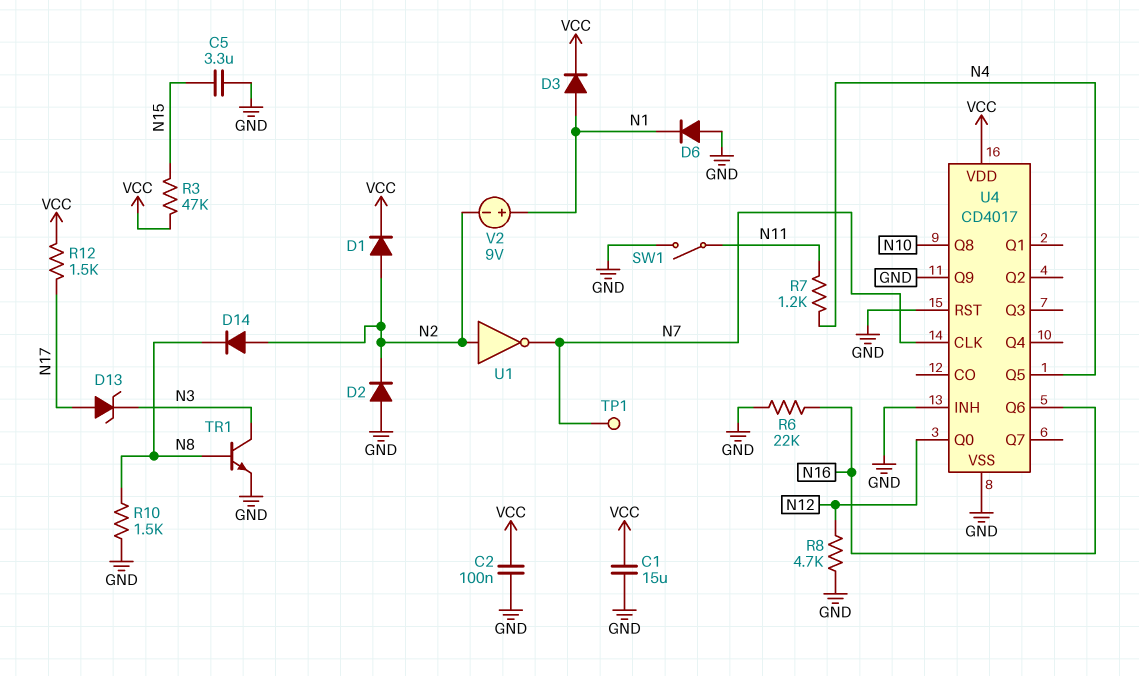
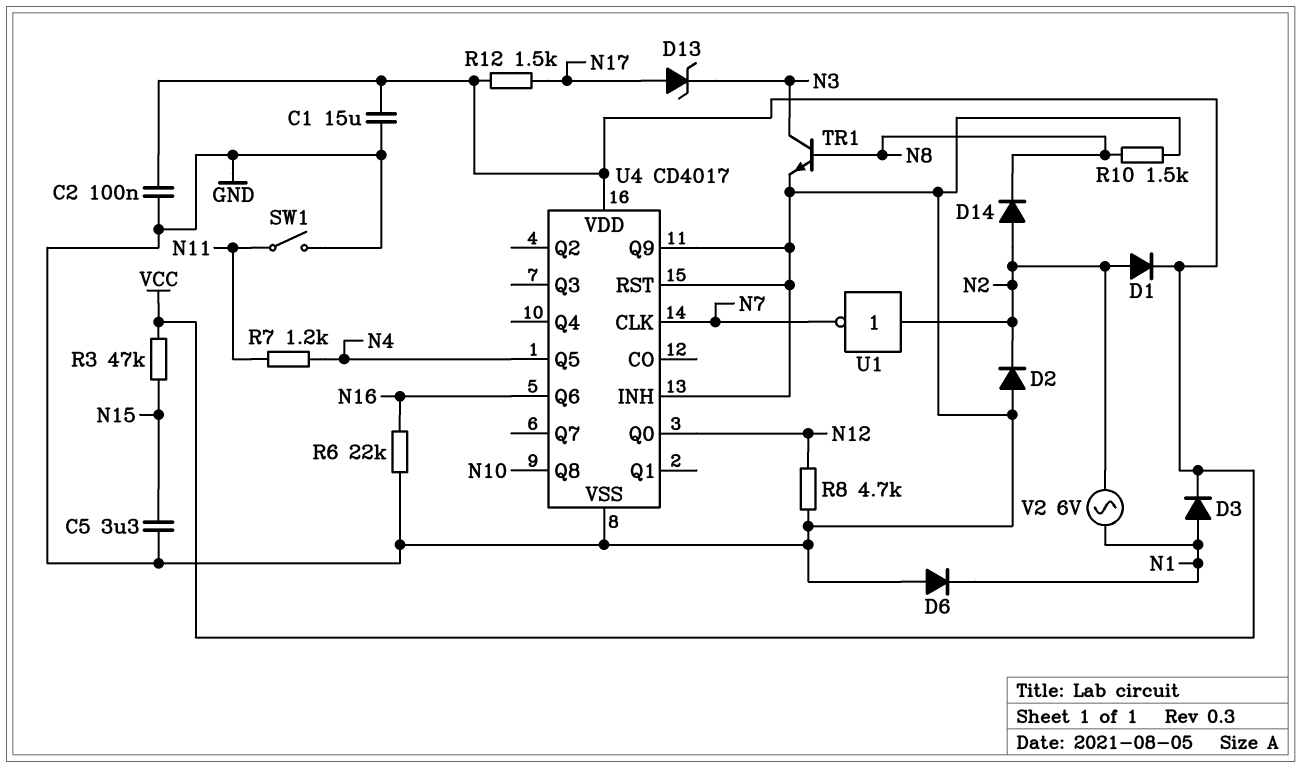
TP1: test point (N7) -> none
V2: 9V (plus N1, minus N2) -> AC 6V (N1, N2)

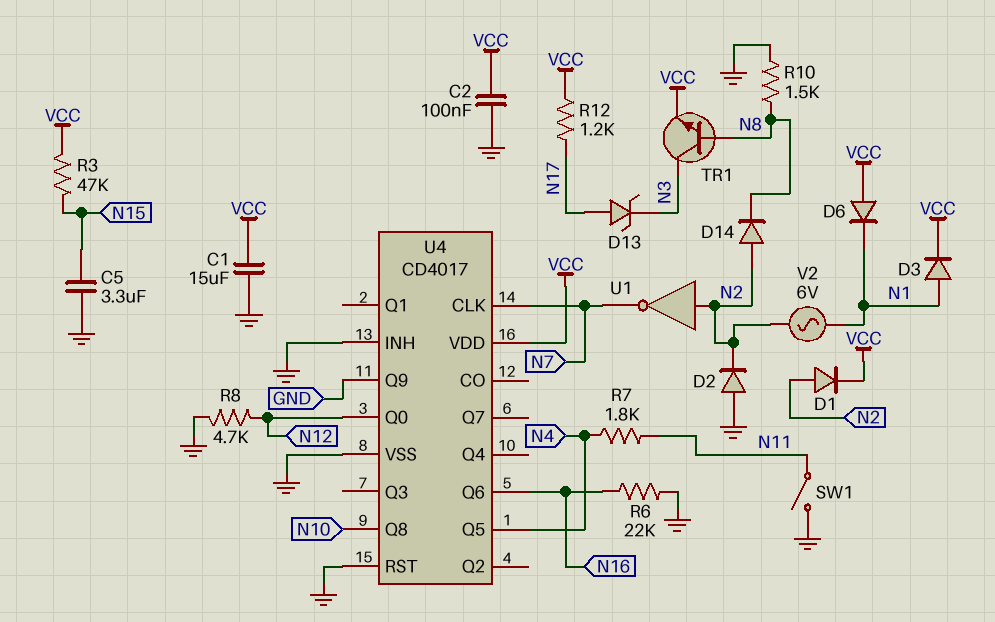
D6: diode (A GND, K N1) -> diode (A VCC, K N1)
R7: 1.2k (N4, N11) -> 1.8k (N4, N11)
R12: 1.5k (N17, VCC) -> 1.2k (N17, VCC)
TR1: NPN (B N8, C N3, E GND) -> NPN (B N8, C N3, E VCC)

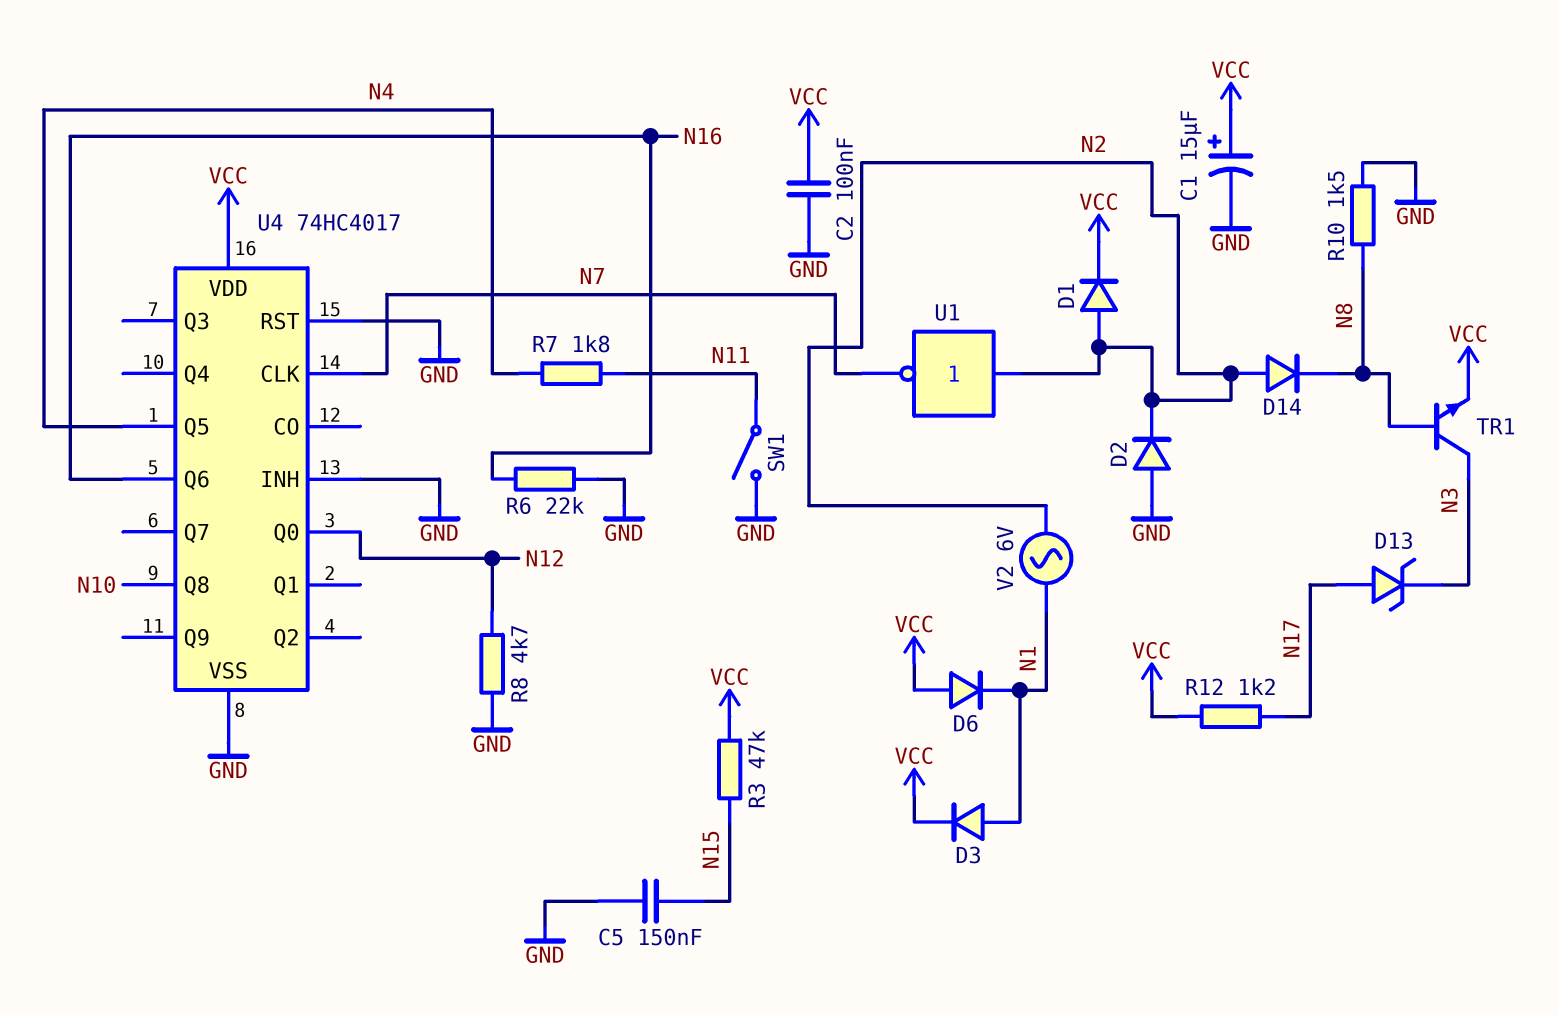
C1: 15uF (GND, VCC) -> 15uF (plus VCC, minus GND)
C5: 3.3uF (GND, N15) -> 150nF (GND, N15)
U4: CD4017 -> 74HC4017
U4 pin Q9: GND -> none

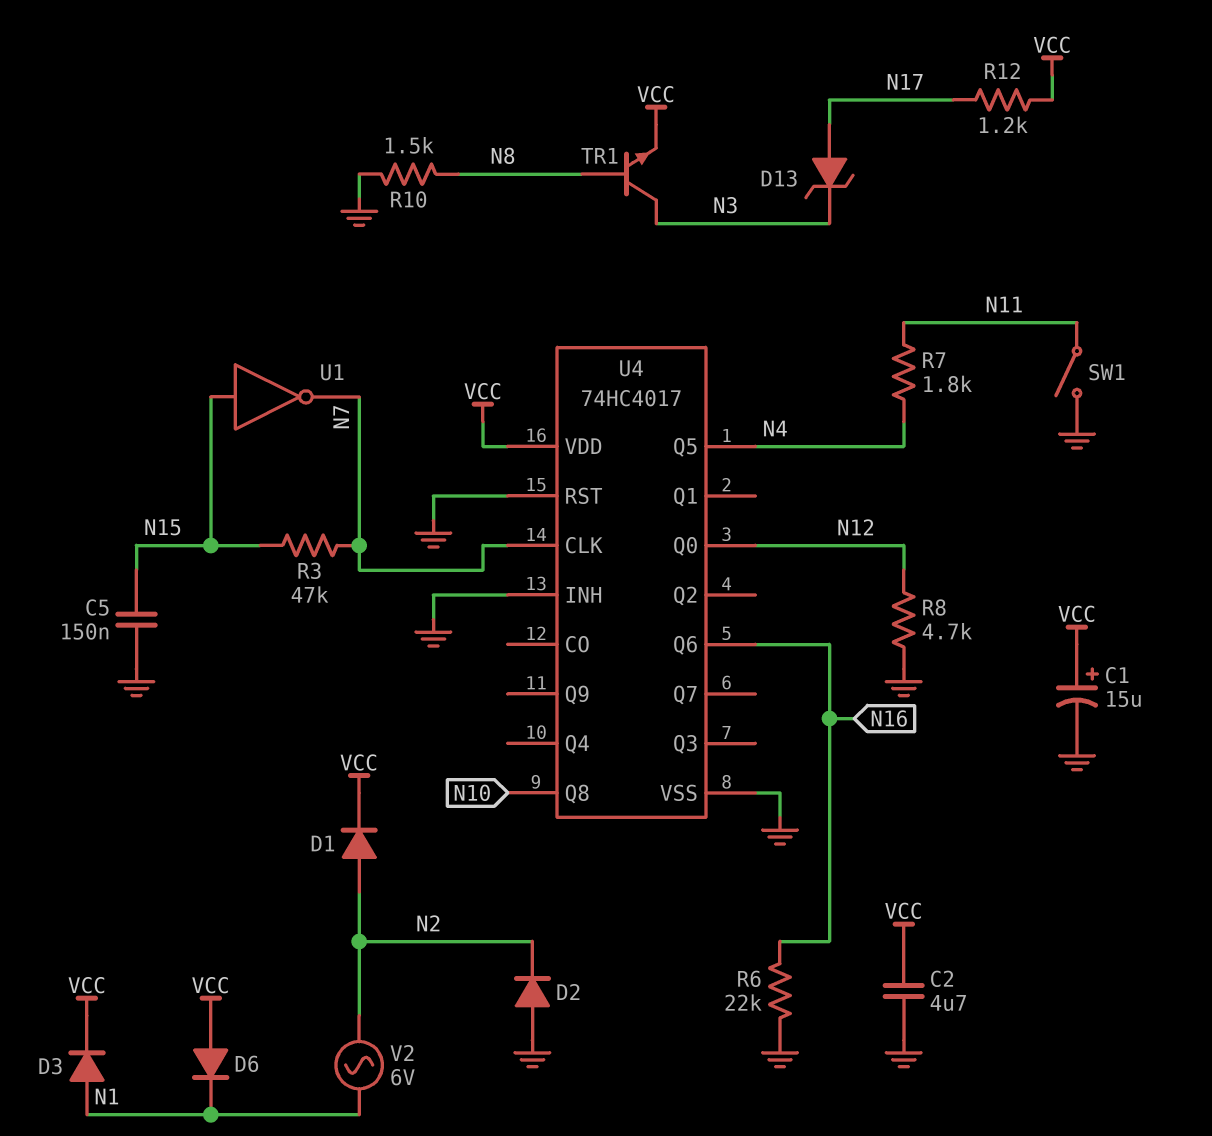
C2: 100nF (GND, VCC) -> 4.7uF (GND, VCC)
D14: diode (A N2, K N8) -> none
R3: 47k (N15, VCC) -> 47k (N7, N15)
U1: NOT (in N2, out N7) -> NOT (in N15, out N7)

